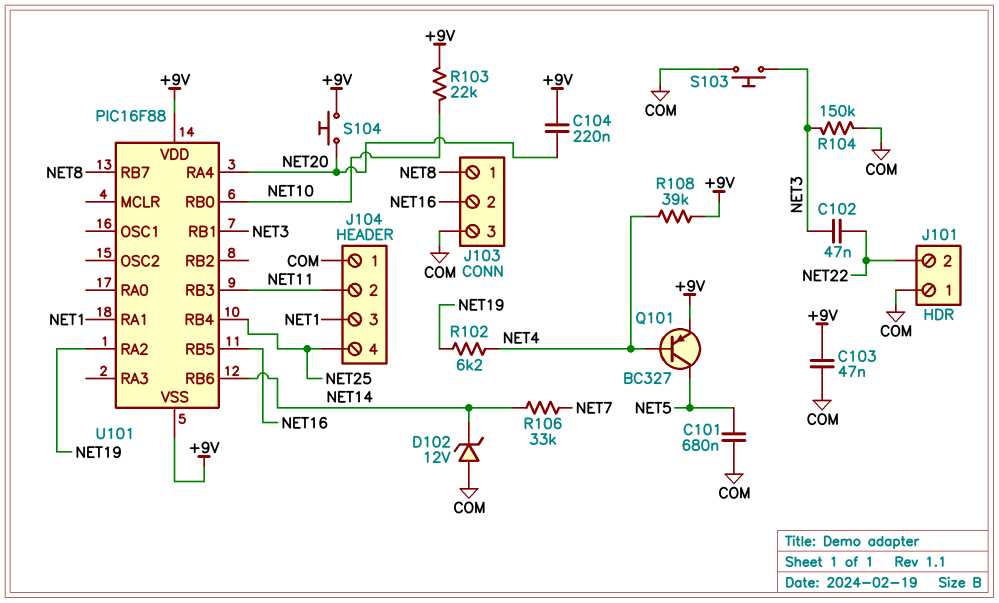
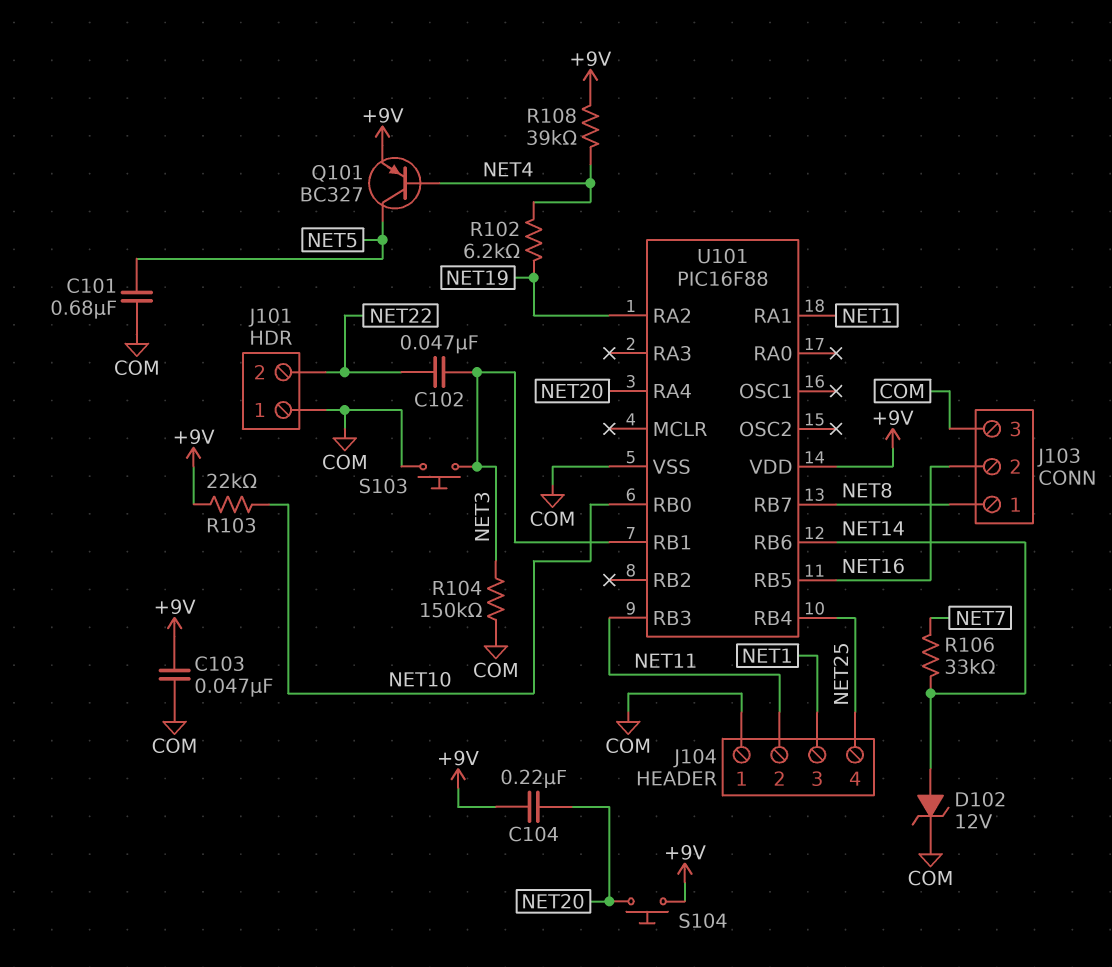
D102: zener 12V (A COM, K NET14) -> zener 12V (A NET14, K COM)
U101 pin VSS: +9V -> COM

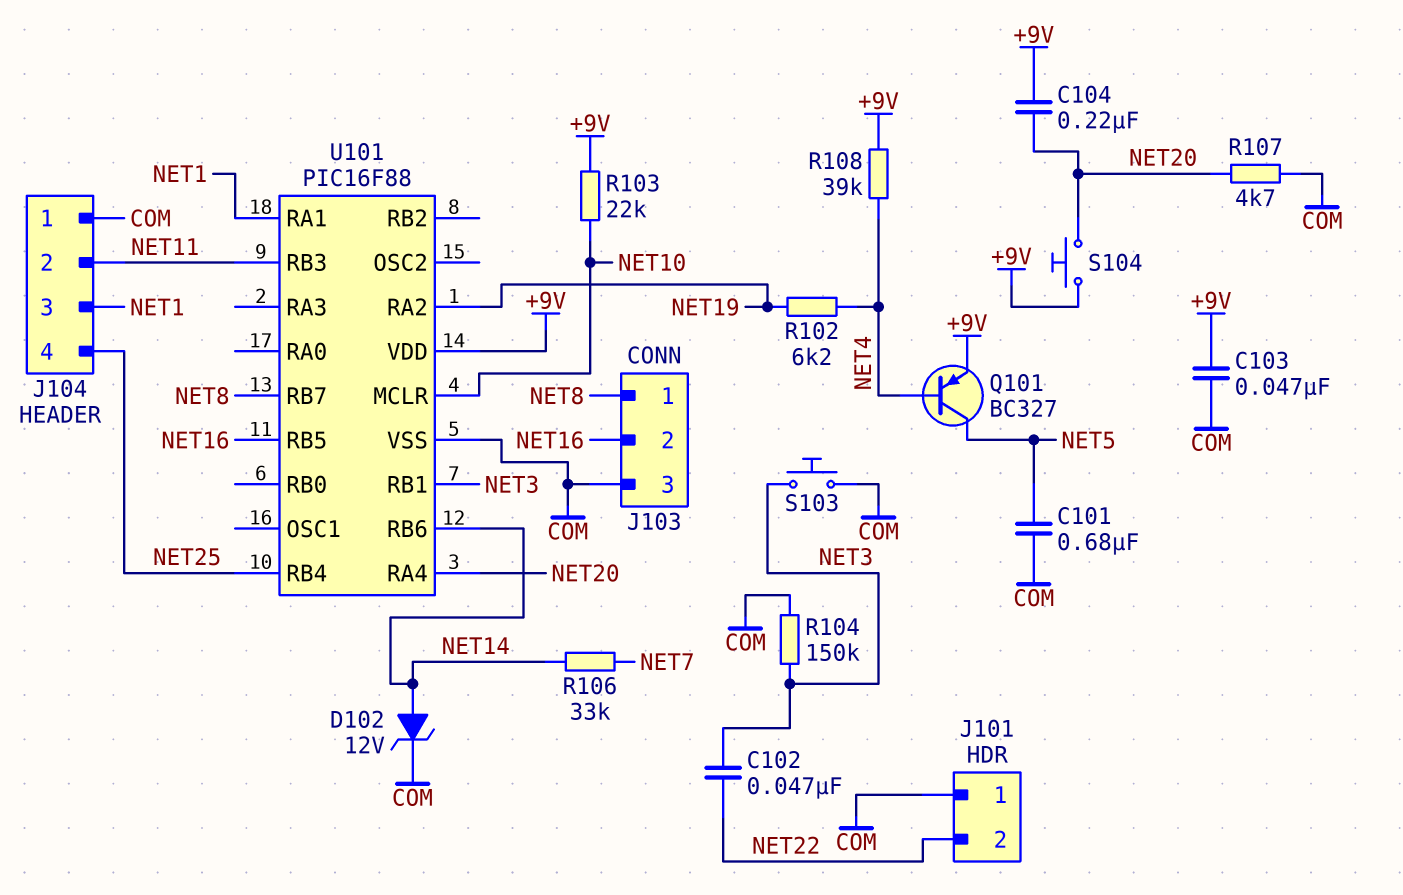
R107: none -> 4.7k (COM, NET20)
U101 pin MCLR: none -> NET10
U101 pin RB0: NET10 -> none

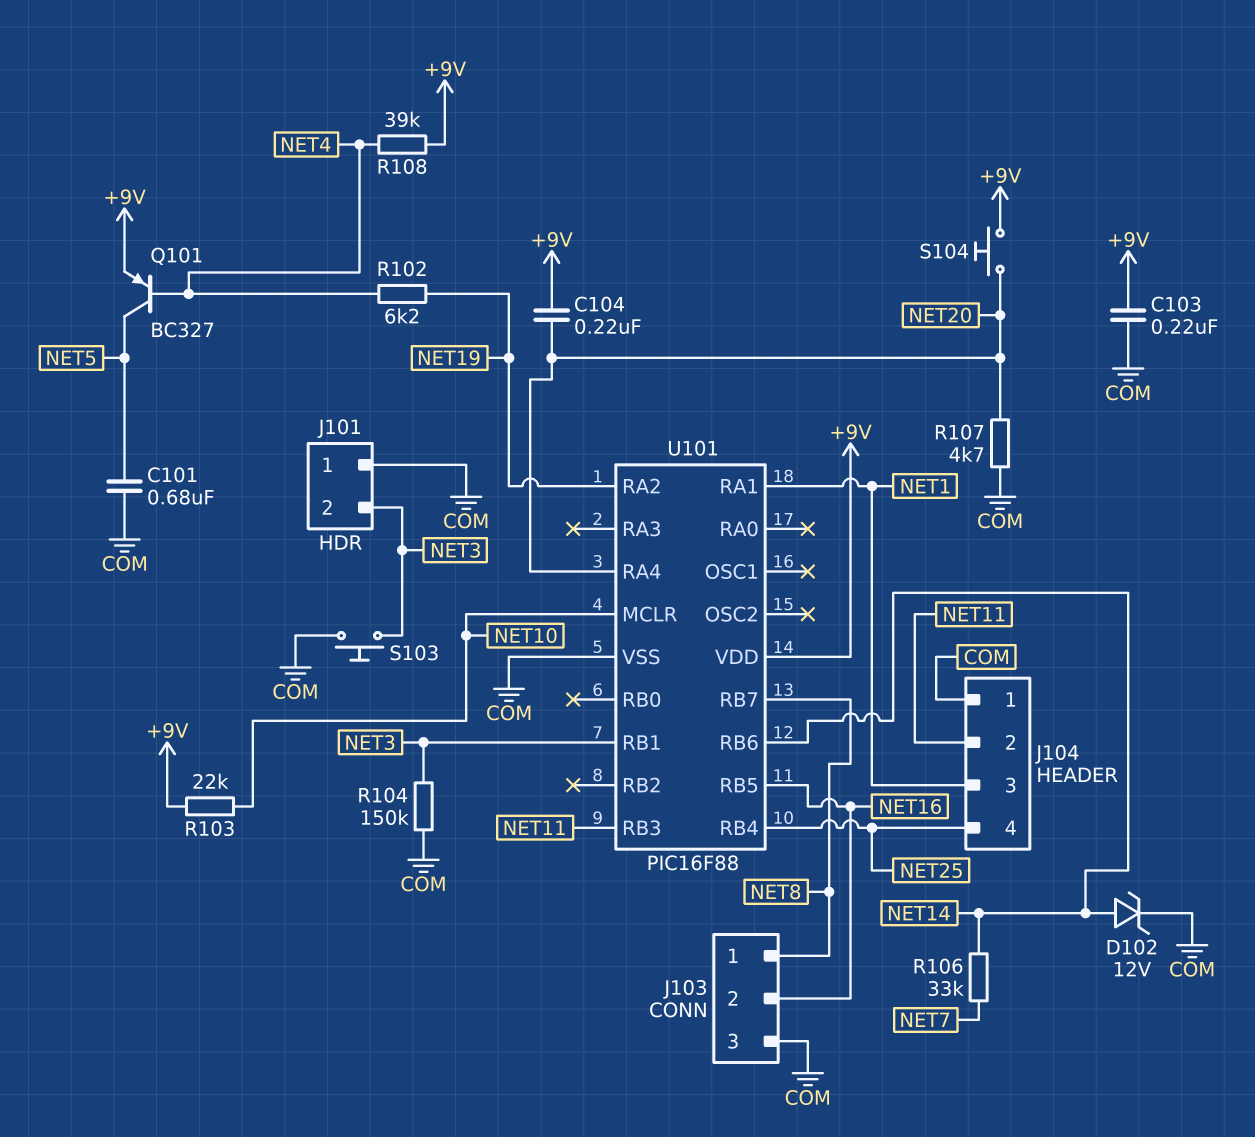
C102: 47nF (NET3, NET22) -> none
C103: 47nF (+9V, COM) -> 220nF (+9V, COM)
J101 pin 2: NET22 -> NET3

